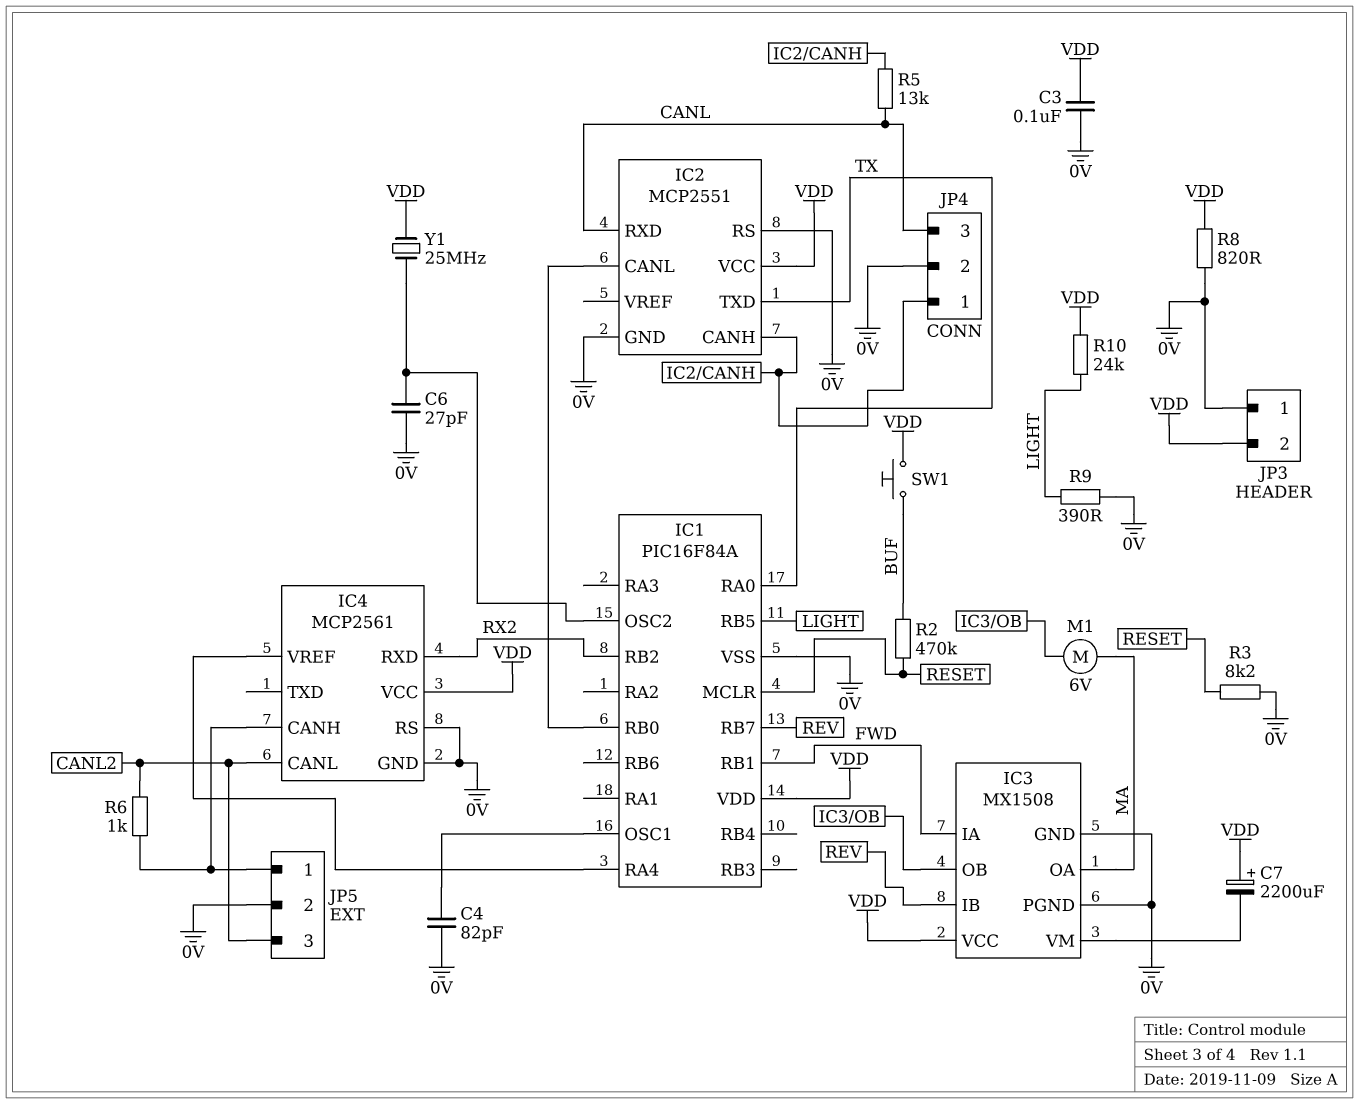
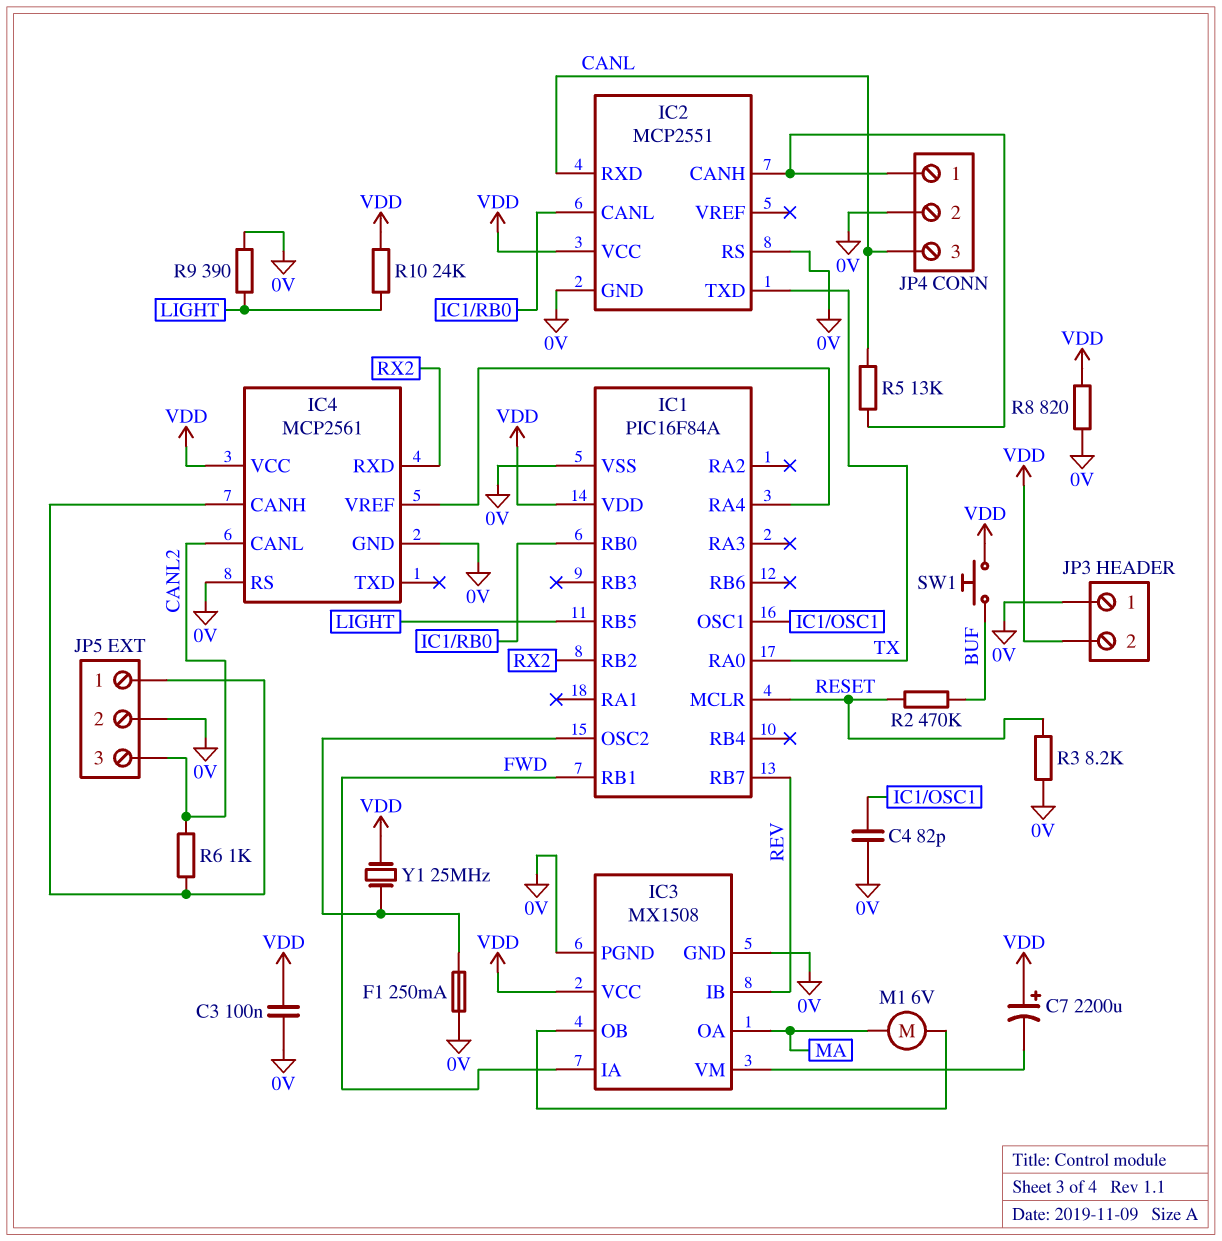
C6: 27pF (0V, IC1/OSC2) -> none
F1: none -> 250mA (0V, IC1/OSC2)

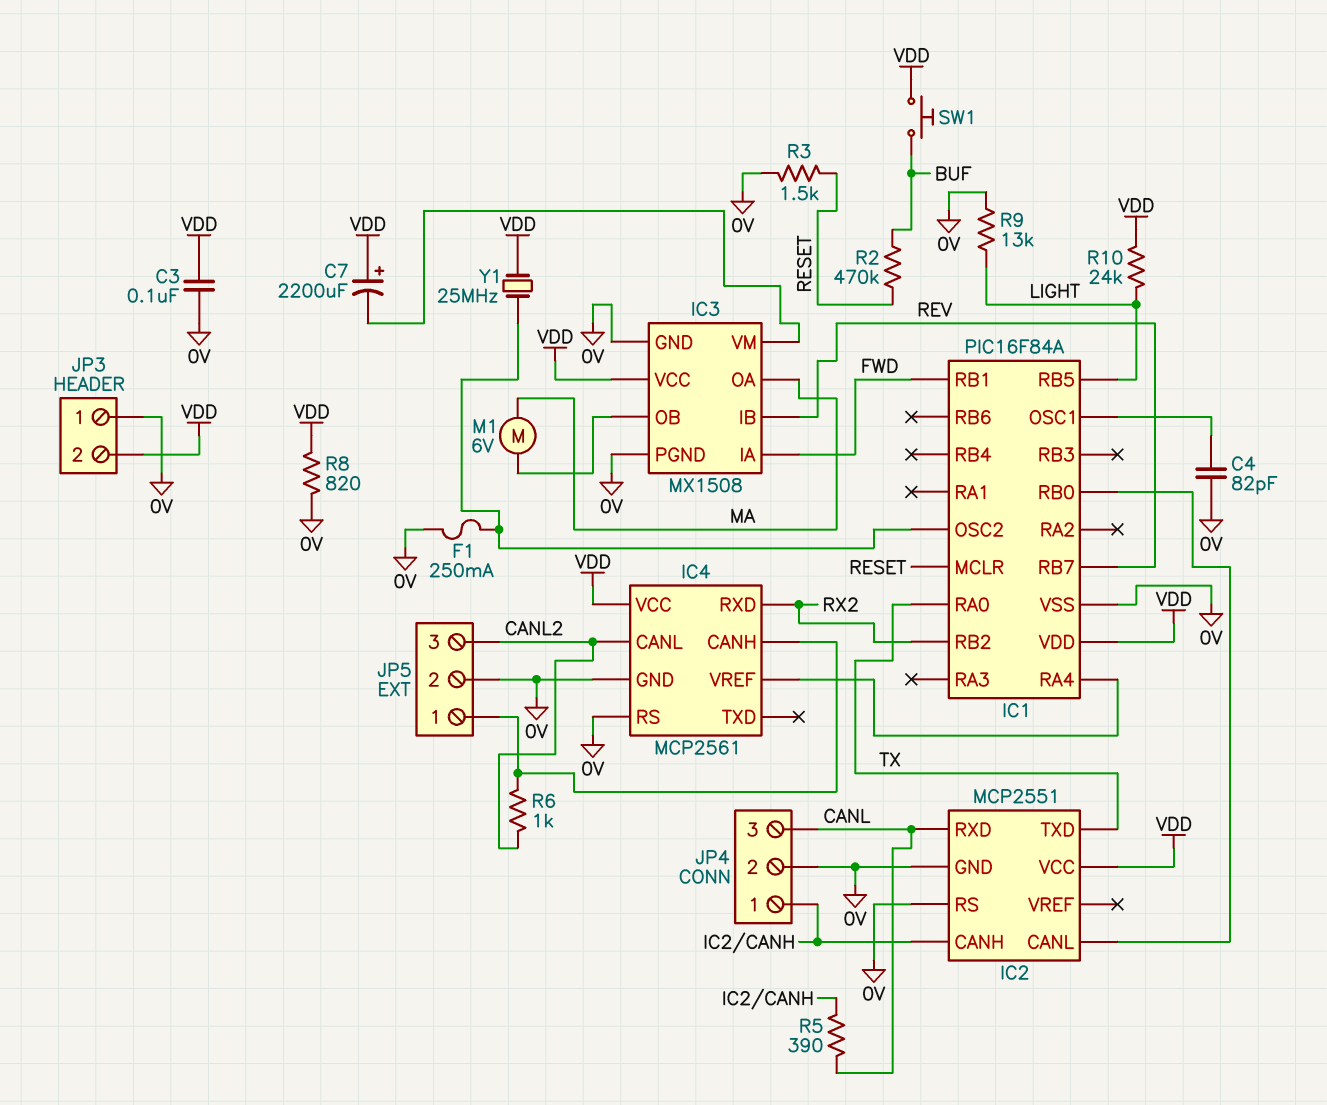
R3: 8.2k (0V, RESET) -> 1.5k (0V, RESET)
R5: 13k (CANL, IC2/CANH) -> 390 (CANL, IC2/CANH)
R9: 390 (0V, LIGHT) -> 13k (0V, LIGHT)

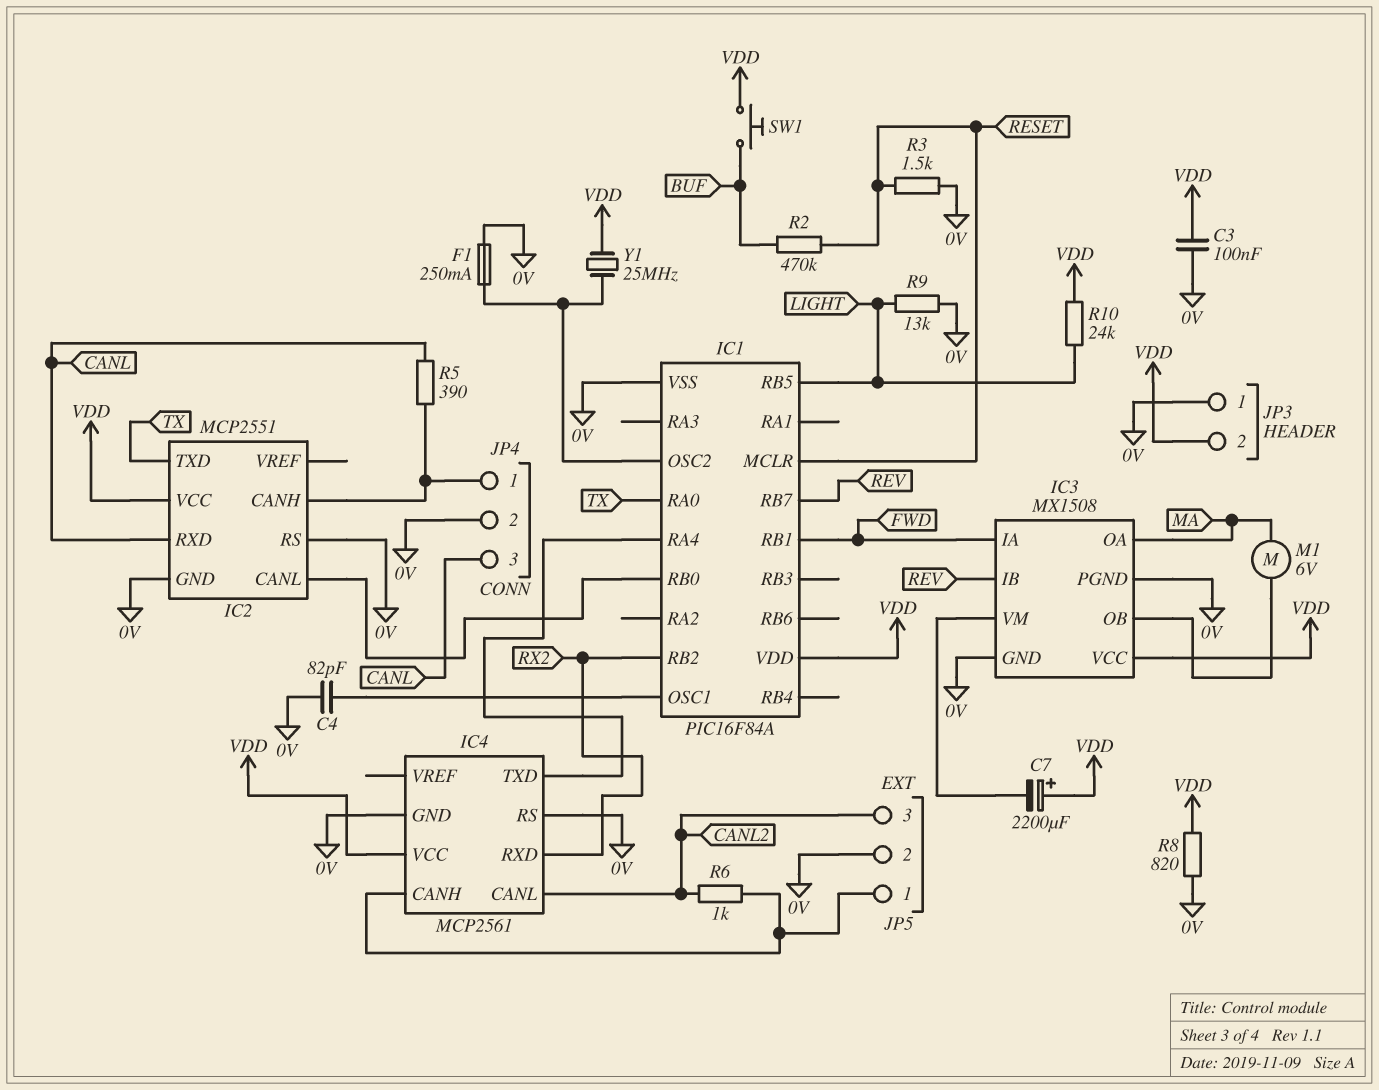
IC4 pin TXD: none -> IC1/RA4
IC4 pin VREF: IC1/RA4 -> none

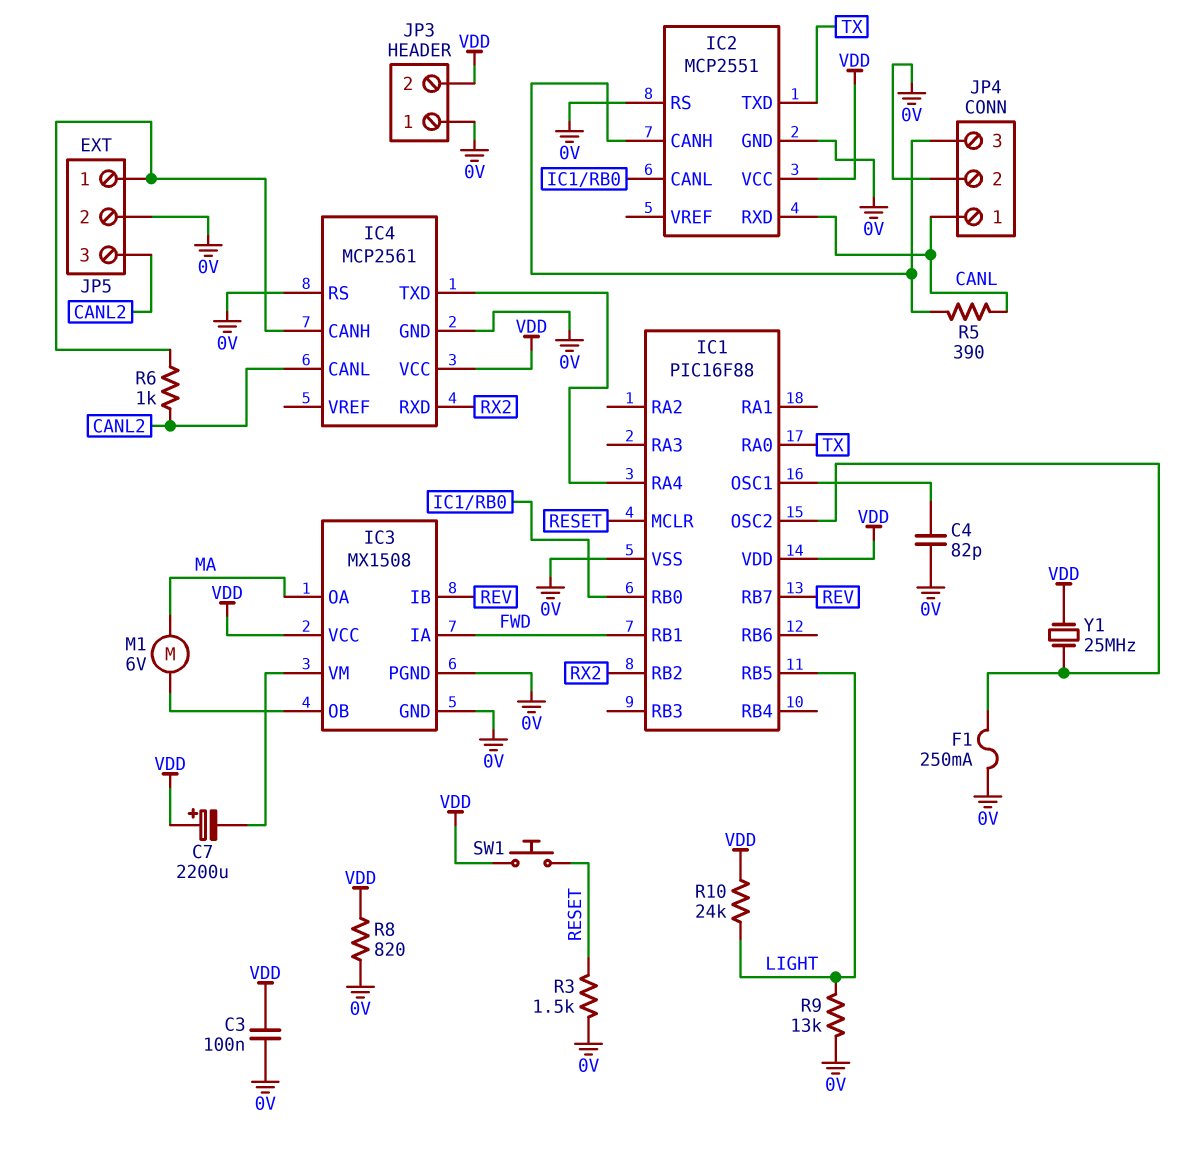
IC1: PIC16F84A -> PIC16F88
JP4 pin 1: IC2/CANH -> CANL
JP4 pin 3: CANL -> IC2/CANH
R2: 470k (BUF, RESET) -> none
SW1: button (BUF, VDD) -> button (RESET, VDD)

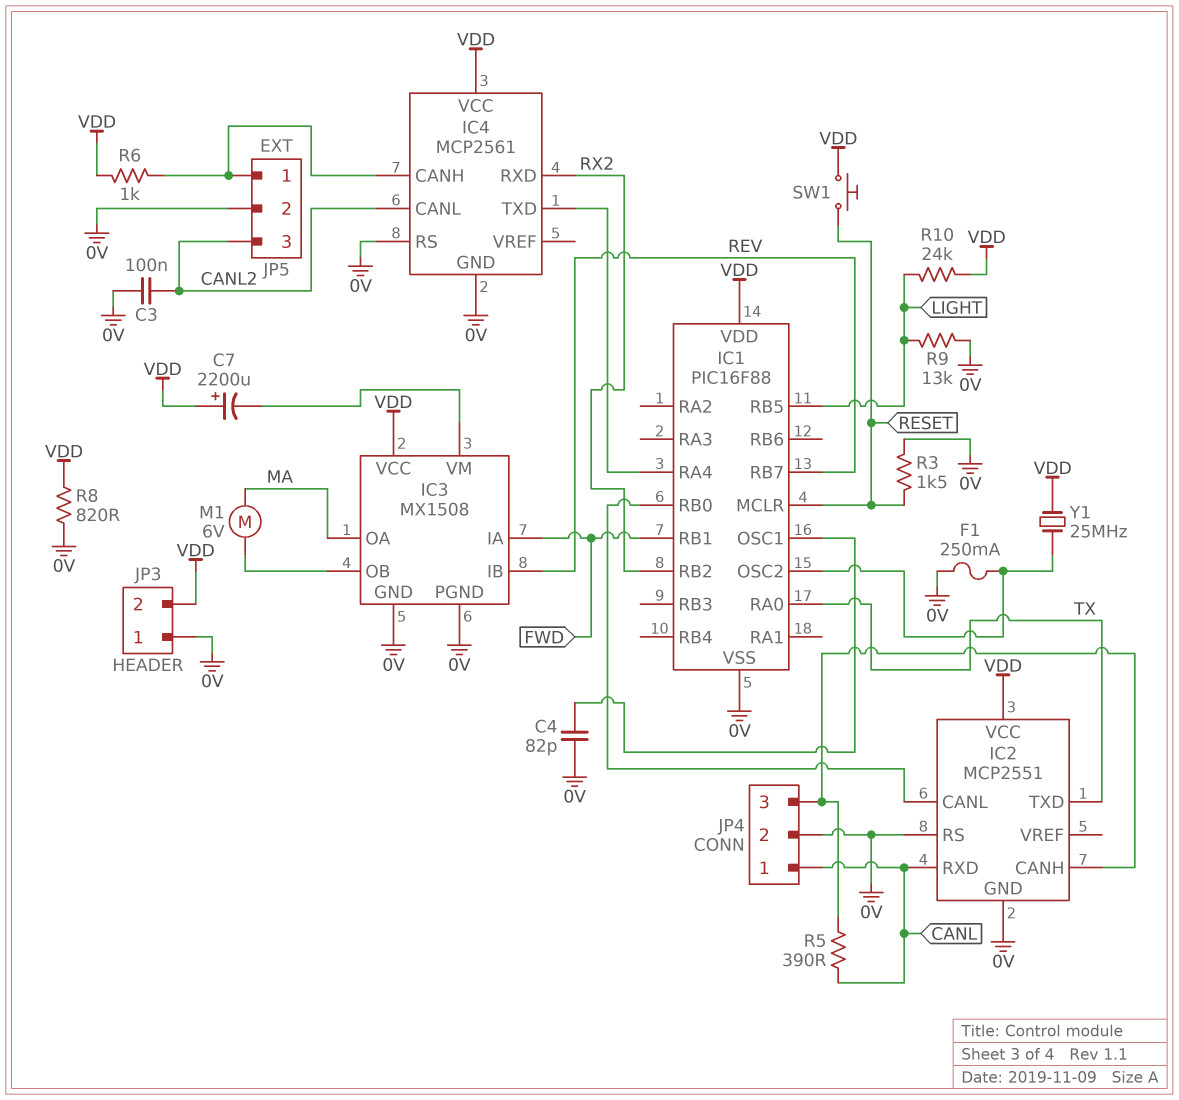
C3: 100nF (0V, VDD) -> 100nF (0V, CANL2)
R6: 1k (CANL2, IC4/CANH) -> 1k (IC4/CANH, VDD)

